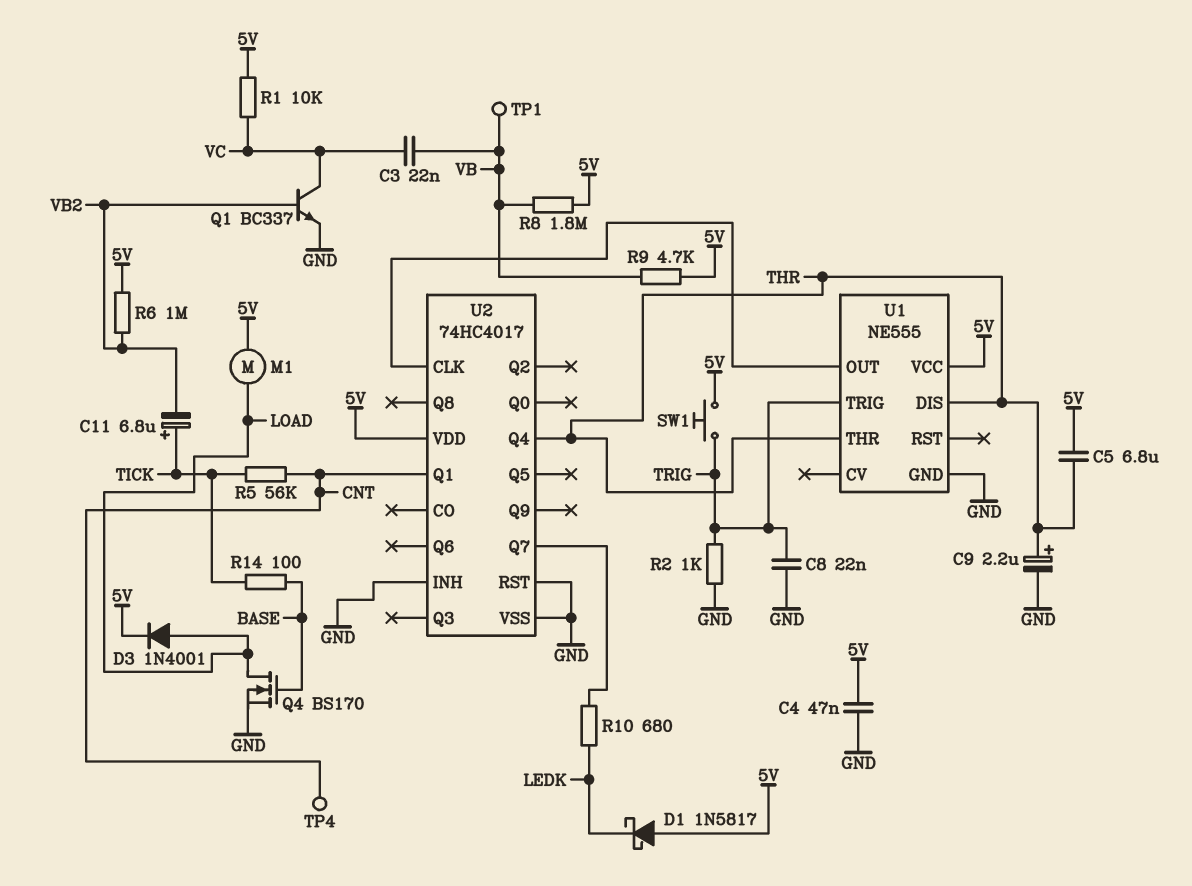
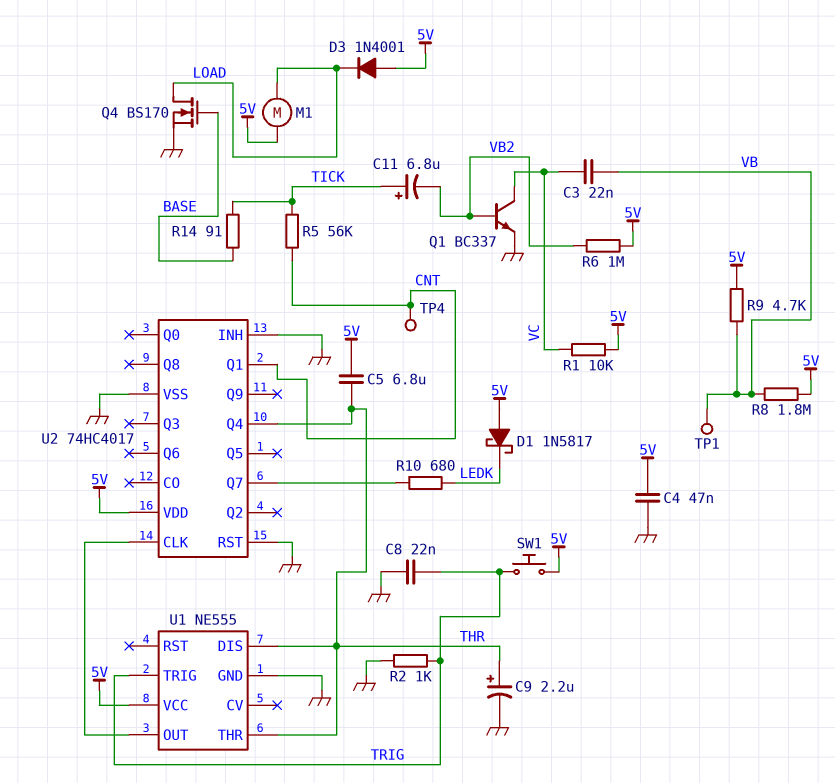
D3: diode 1N4001 (A LOAD, K 5V) -> diode 1N4001 (A 5V, K LOAD)
R14: 100 (BASE, TICK) -> 91 (BASE, TICK)

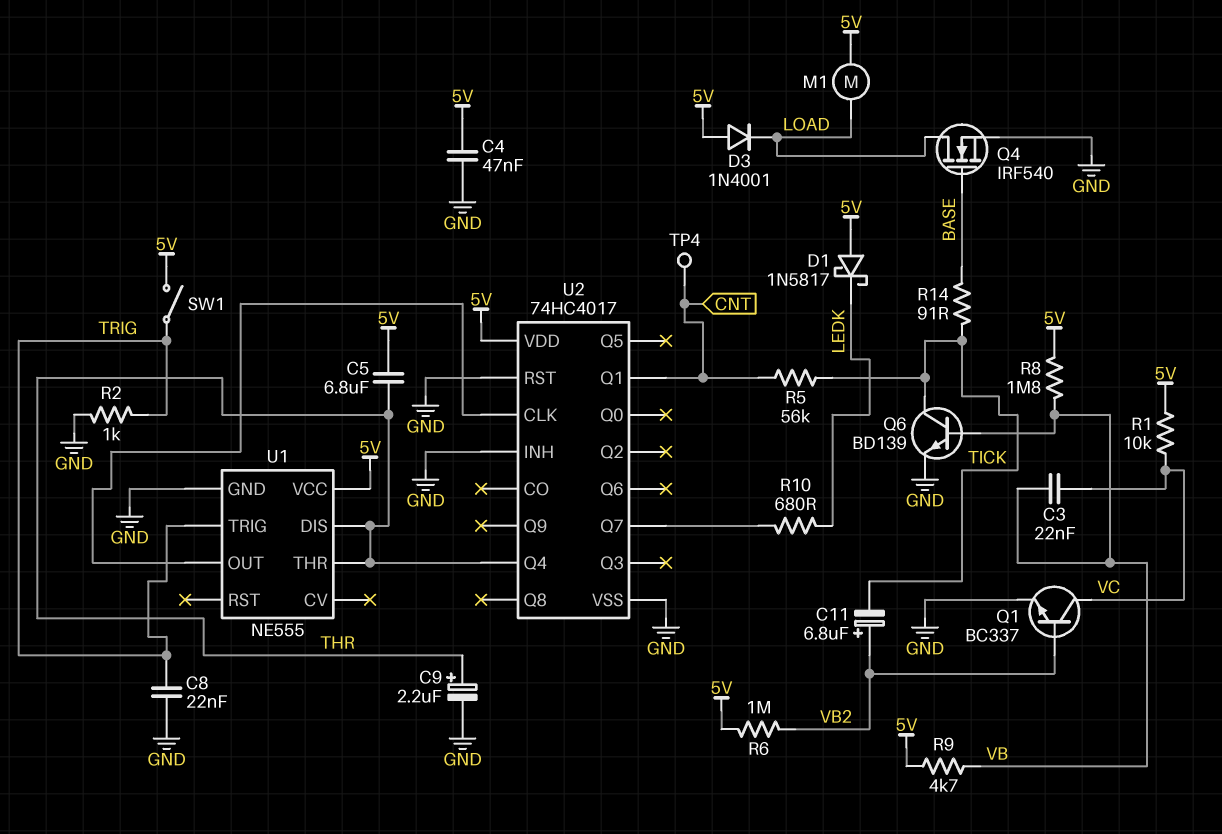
C11: 6.8uF (plus TICK, minus VB2) -> 6.8uF (plus VB2, minus TICK)
Q4: NMOS BS170 (G BASE, D LOAD, S GND) -> NMOS IRF540 (G BASE, D LOAD, S GND)
Q6: none -> NPN BD139 (B VB, C TICK, E GND)
SW1: button (5V, TRIG) -> switch (5V, TRIG)
TP1: test point (VB) -> none

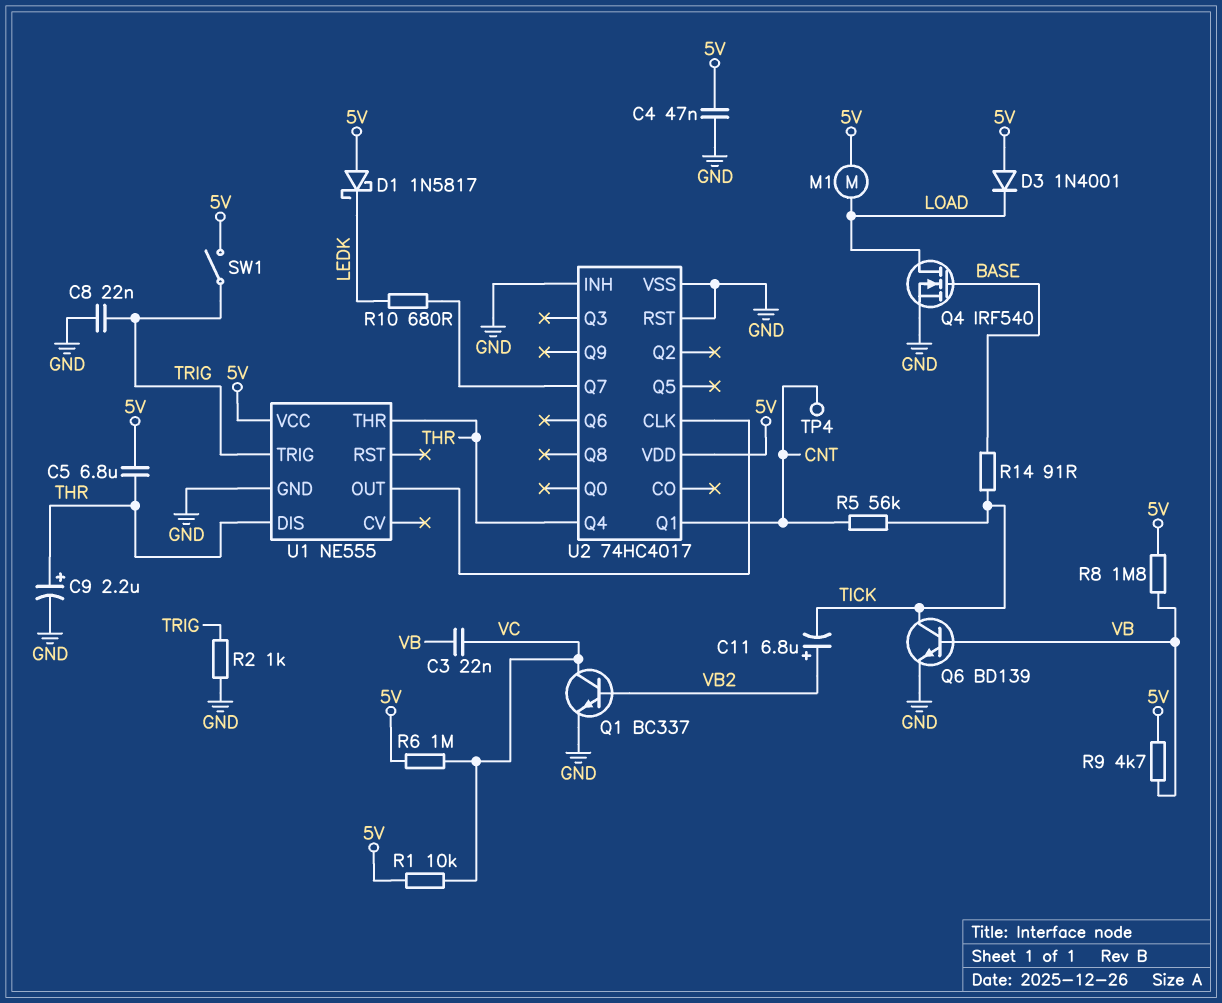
R6: 1M (5V, VB2) -> 1M (5V, VC)

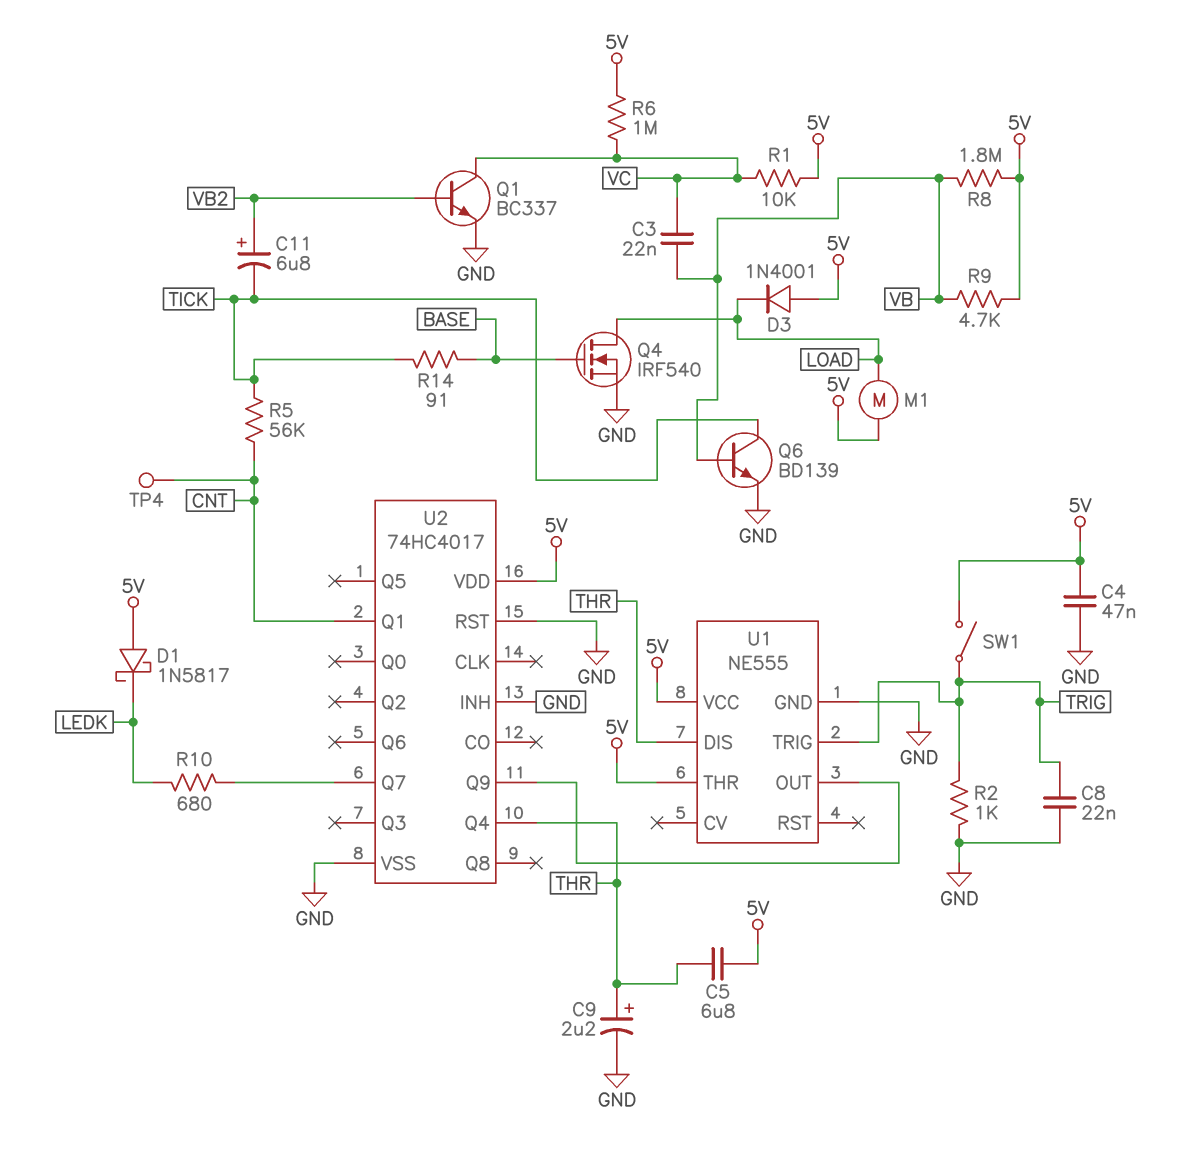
U1 pin THR: THR -> 5V
U2 pin CLK: U1/OUT -> none
U2 pin Q9: none -> U1/OUT

